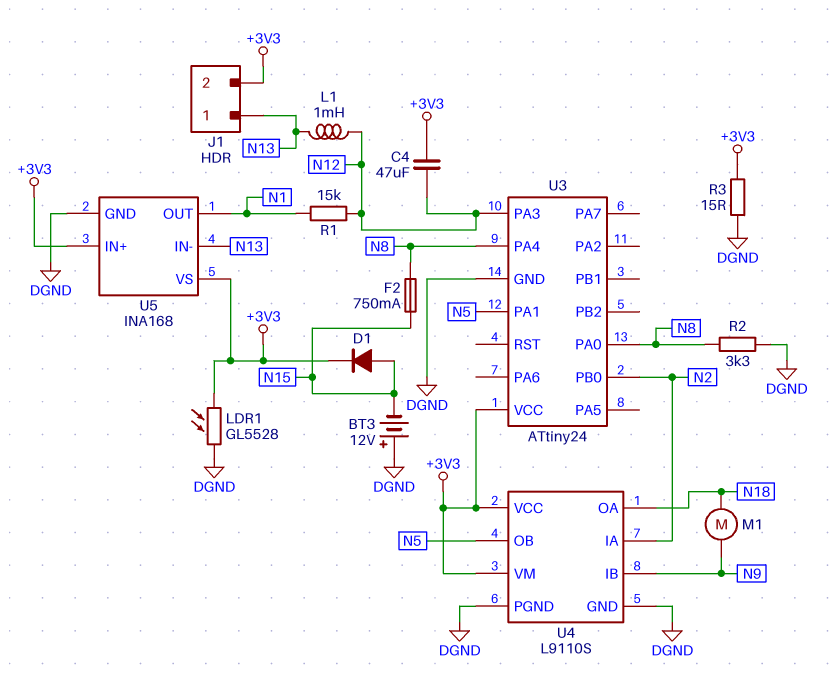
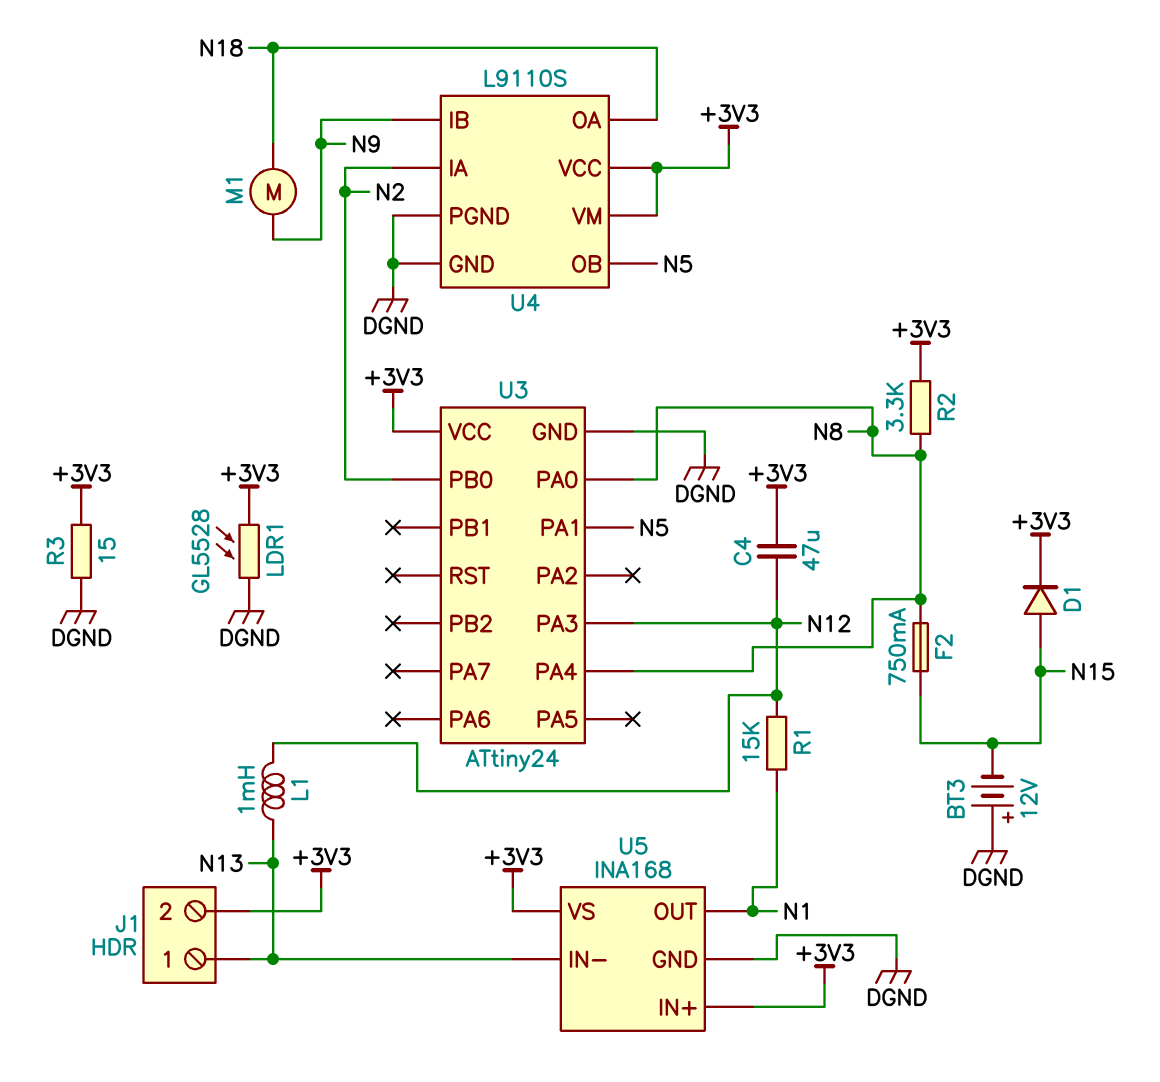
R2: 3.3k (DGND, N8) -> 3.3k (+3V3, N8)

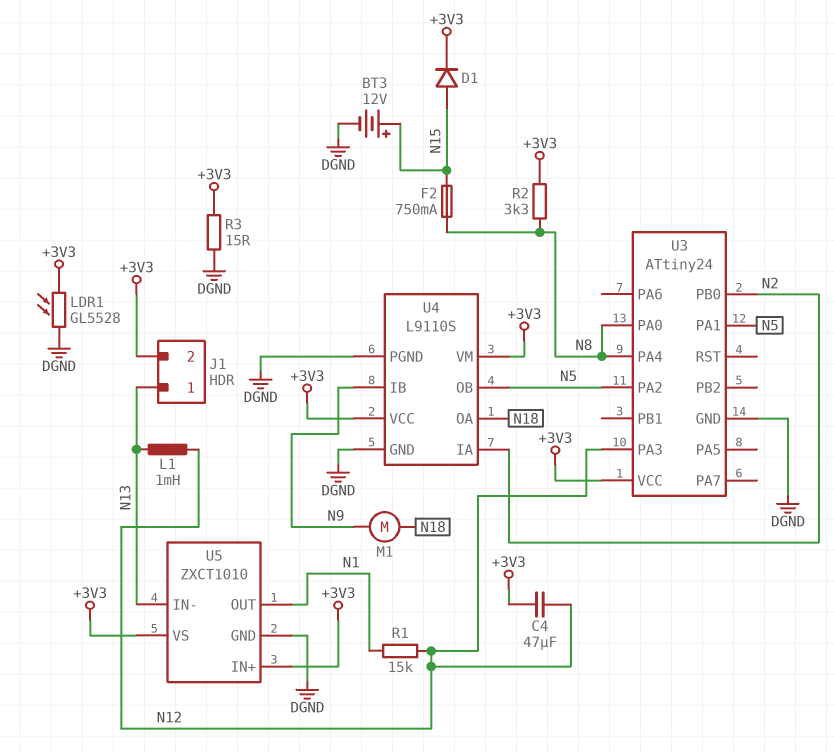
BT3: 12V (plus DGND, minus N15) -> 12V (plus N15, minus DGND)
U3 pin PA2: none -> N5
U5: INA168 -> ZXCT1010

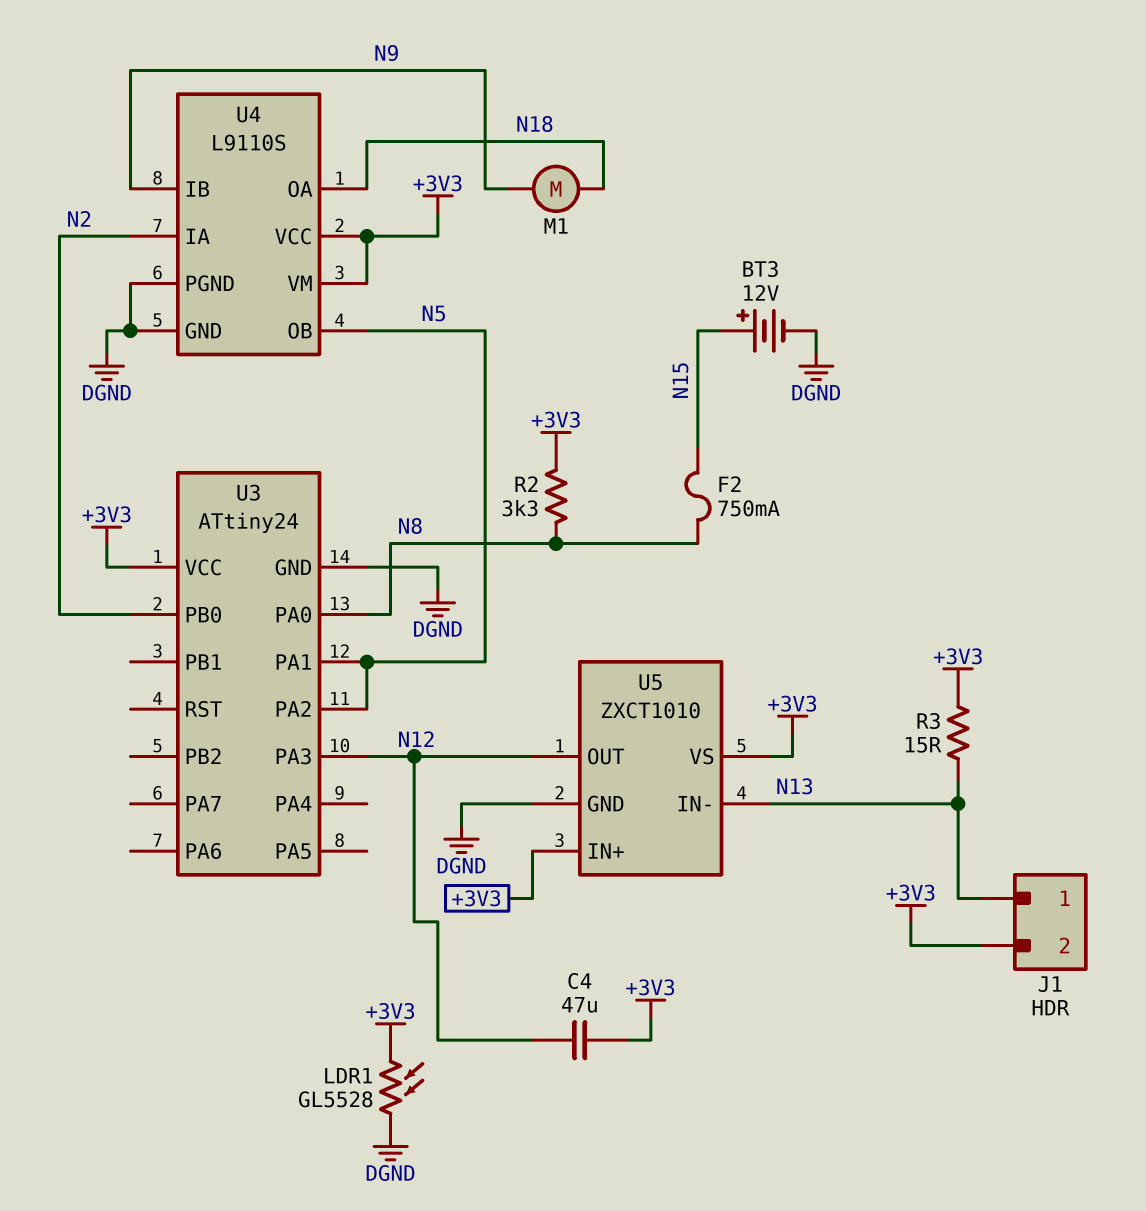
D1: diode (A N15, K +3V3) -> none
L1: 1mH (N12, N13) -> none
R1: 15k (N1, N12) -> none
R3: 15 (+3V3, DGND) -> 15 (+3V3, N13)
U3 pin PA4: N8 -> none
U5 pin OUT: N1 -> N12

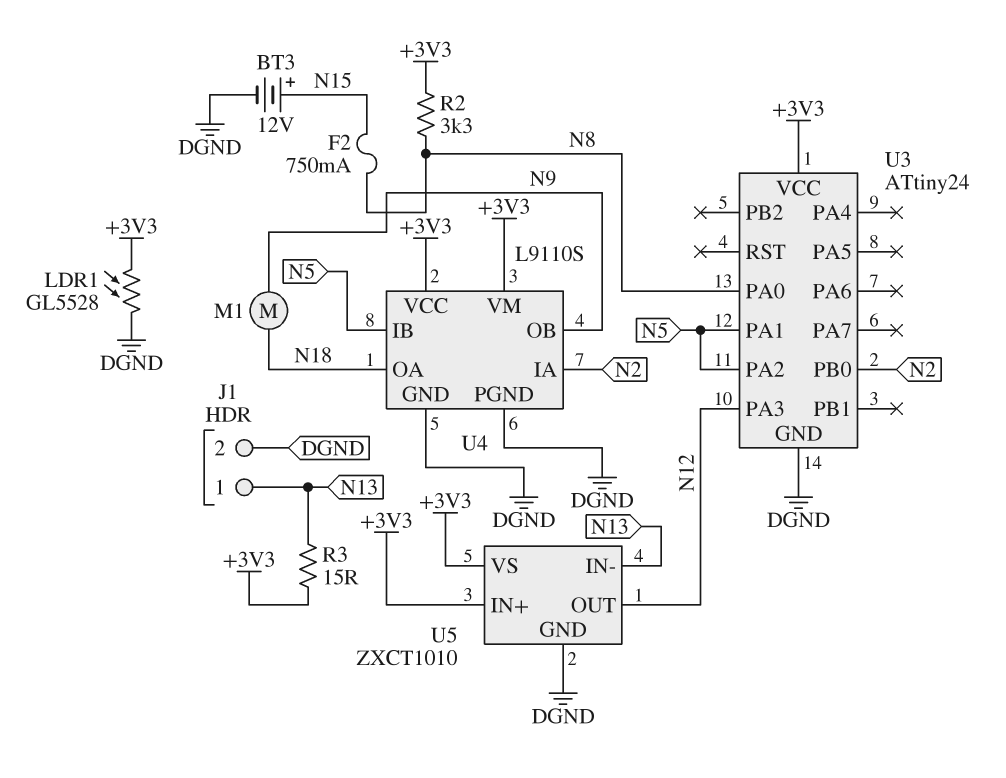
C4: 47uF (+3V3, N12) -> none
J1 pin 2: +3V3 -> DGND
U4 pin IB: N9 -> N5
U4 pin OB: N5 -> N9

